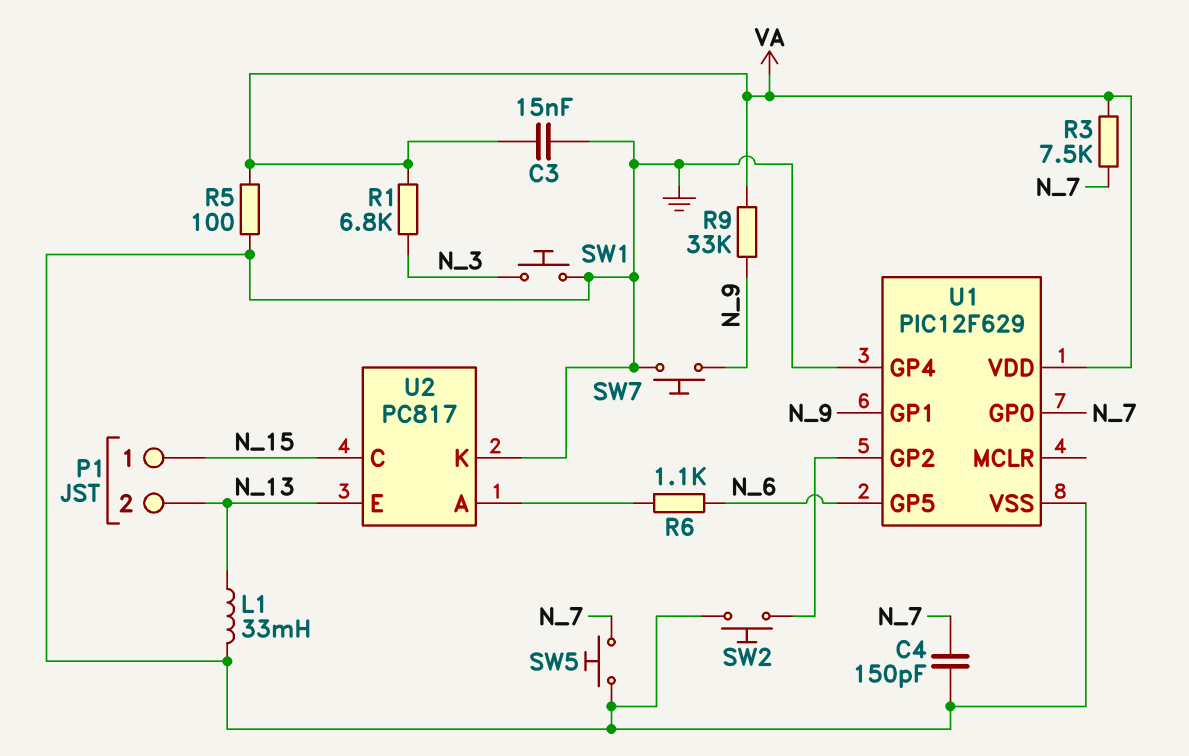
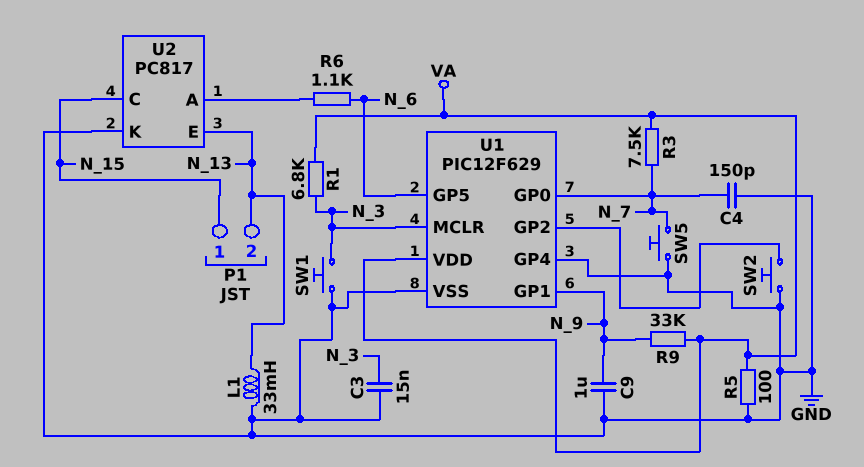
C3: 15nF (GND, VA) -> 15nF (GND, N_3)
C9: none -> 1uF (GND, N_9)
SW7: button (GND, N_9) -> none
U1 pin MCLR: none -> N_3

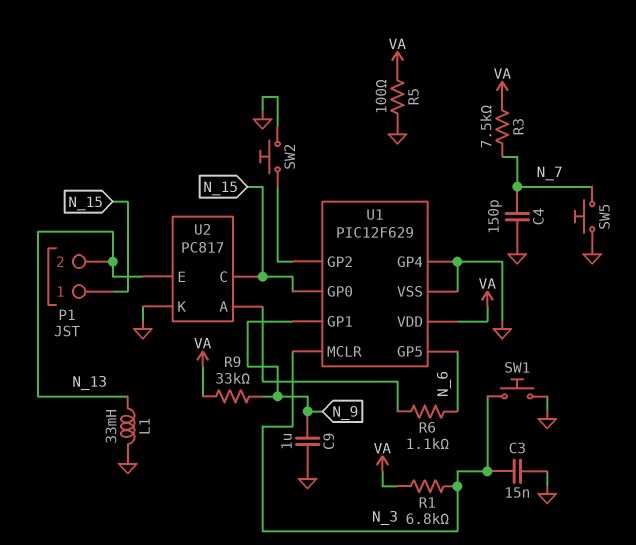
U1 pin GP0: N_7 -> N_15

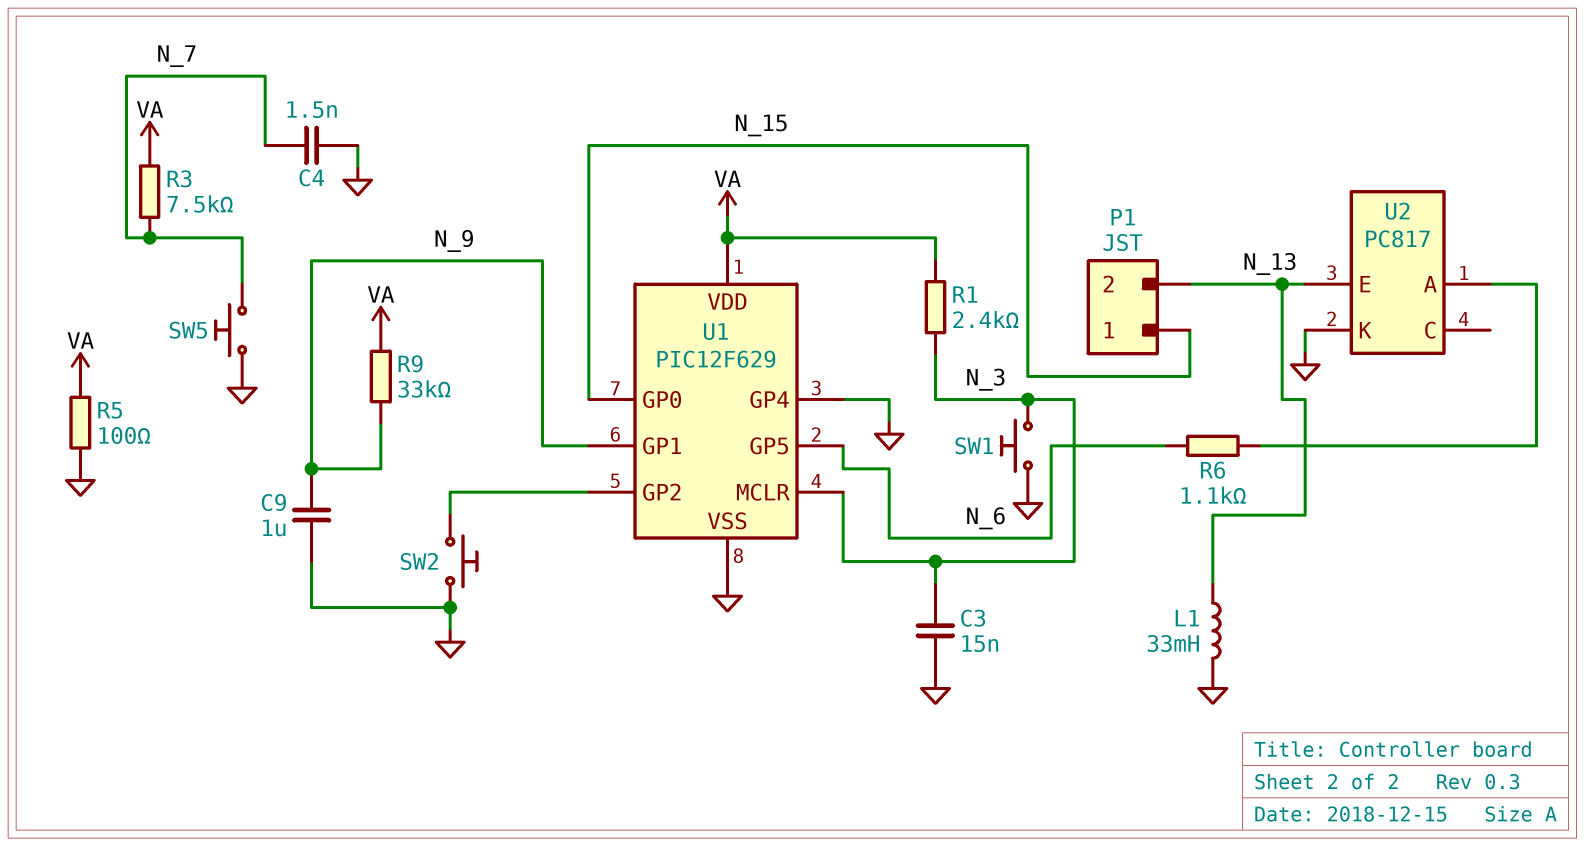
C4: 150pF (GND, N_7) -> 1.5nF (GND, N_7)
R1: 6.8k (N_3, VA) -> 2.4k (N_3, VA)
U2 pin C: N_15 -> none

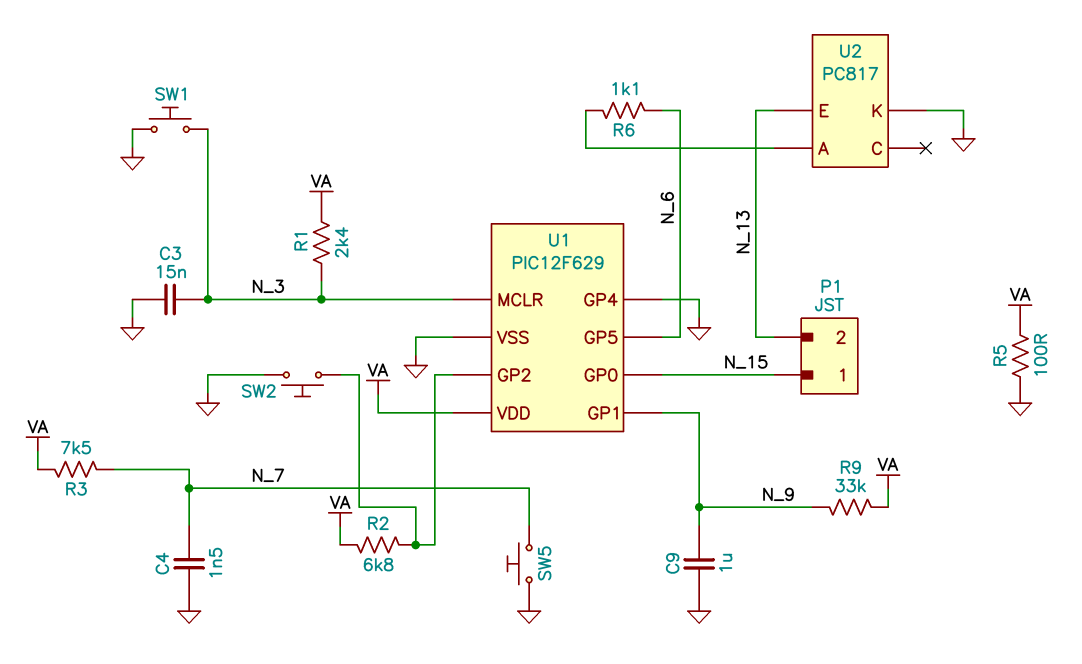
L1: 33mH (GND, N_13) -> none
R2: none -> 6.8k (U1/GP2, VA)

